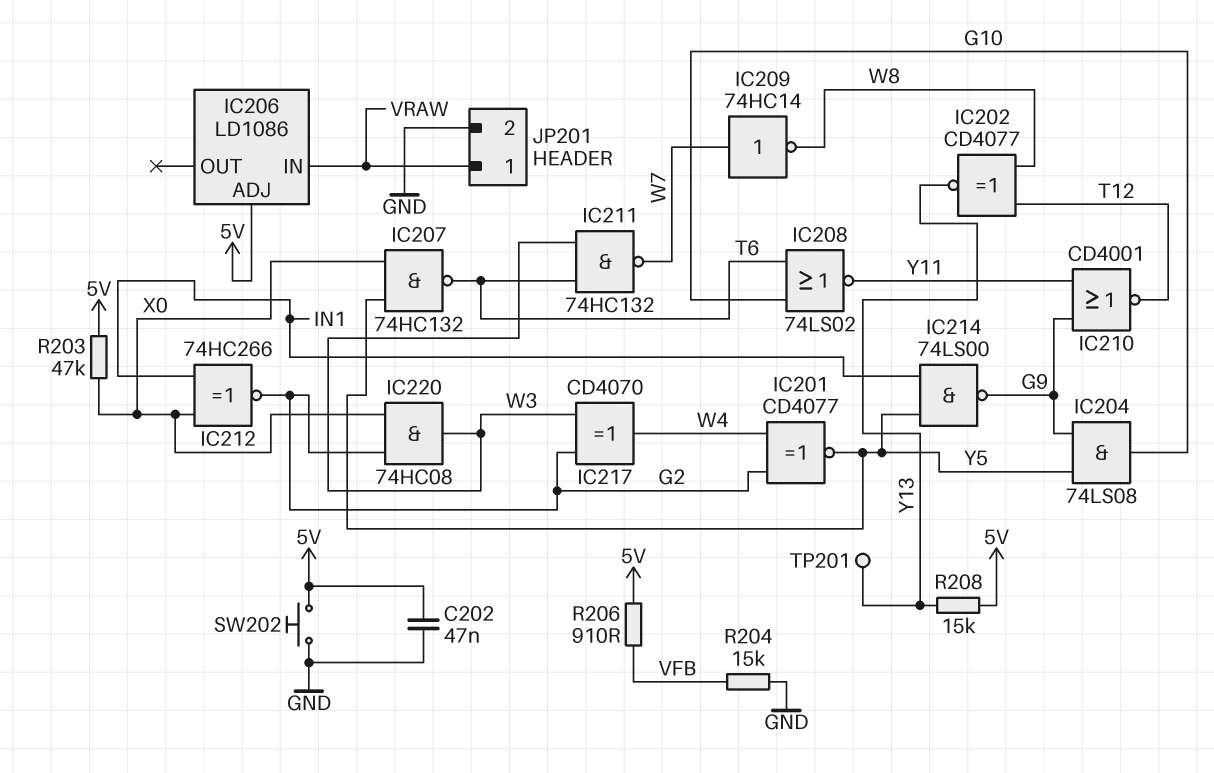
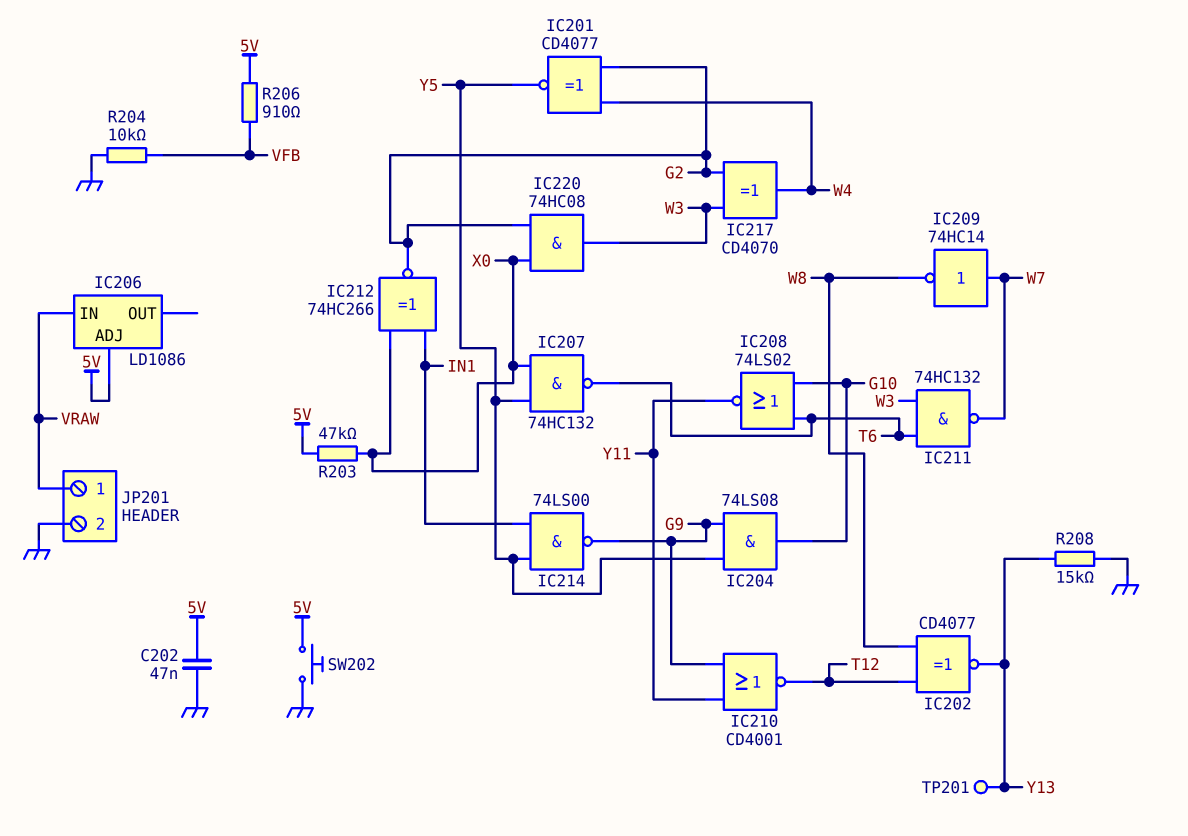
R204: 15k (GND, VFB) -> 10k (GND, VFB)
R208: 15k (5V, Y13) -> 15k (GND, Y13)

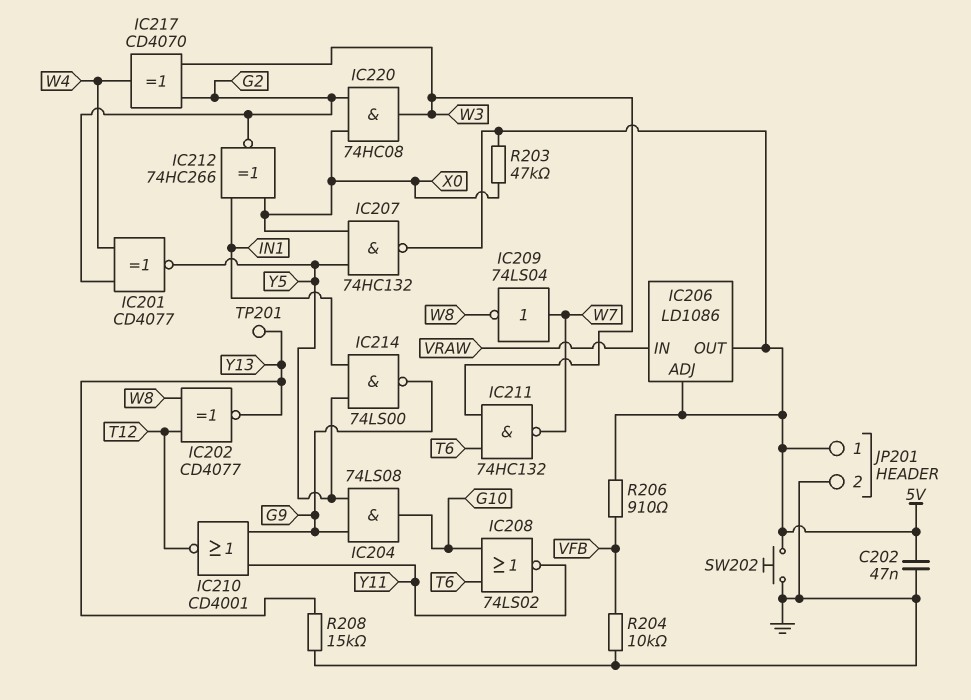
IC206 pin OUT: none -> 5V
IC207: NAND 74HC132 (in X0, in Y5, out T6) -> NAND 74HC132 (in X0, in Y5, out 5V)
IC209: NOT 74HC14 (in W7, out W8) -> NOT 74LS04 (in W7, out W8)
JP201 pin 1: VRAW -> 5V

